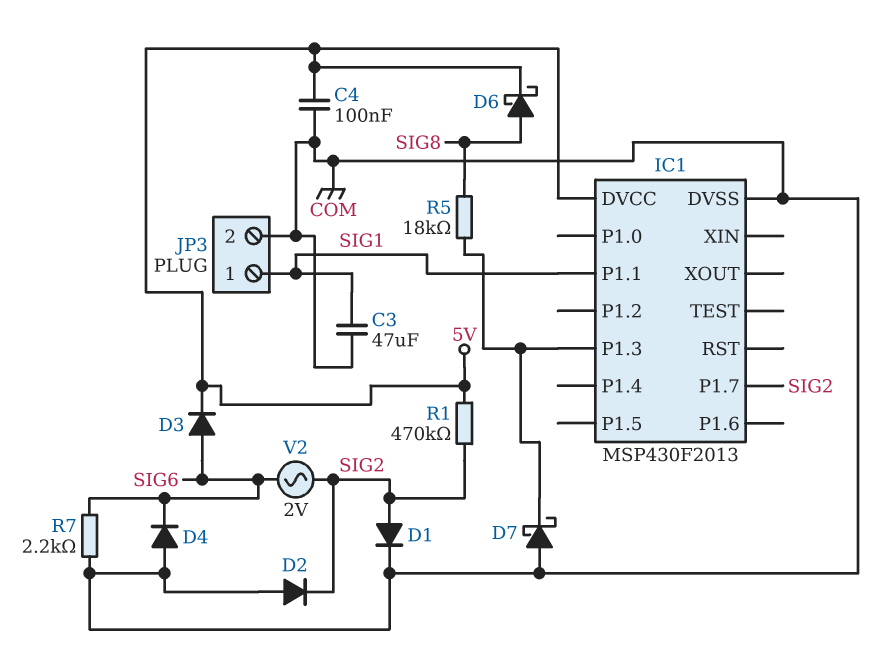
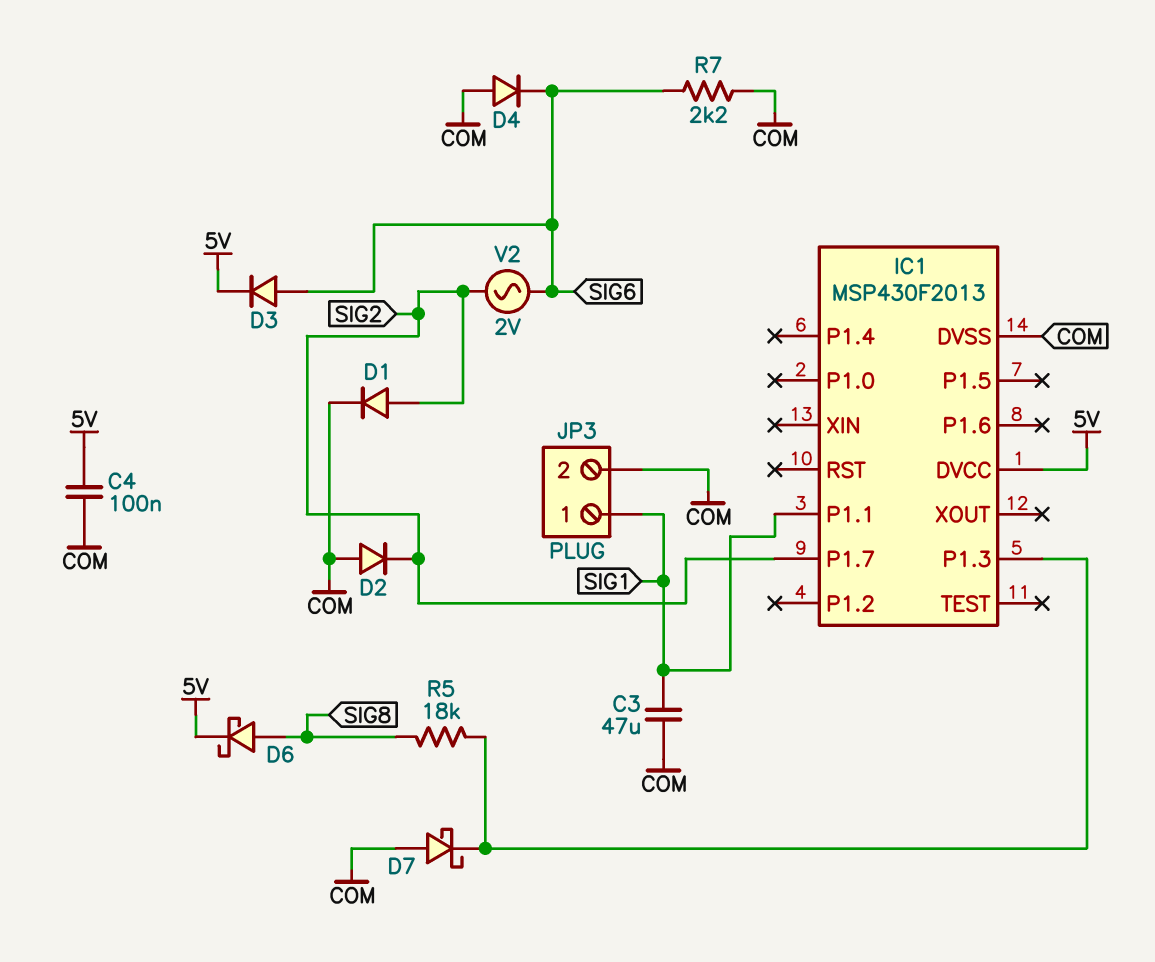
R1: 470k (5V, SIG2) -> none

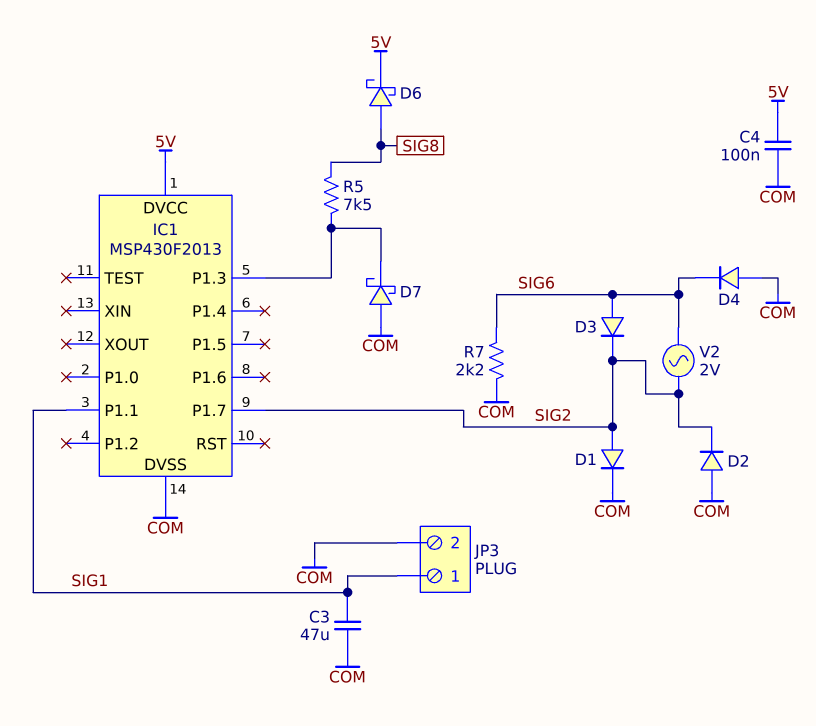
D3: diode (A SIG6, K 5V) -> diode (A SIG6, K SIG2)
R5: 18k (IC1/P1.3, SIG8) -> 7.5k (IC1/P1.3, SIG8)

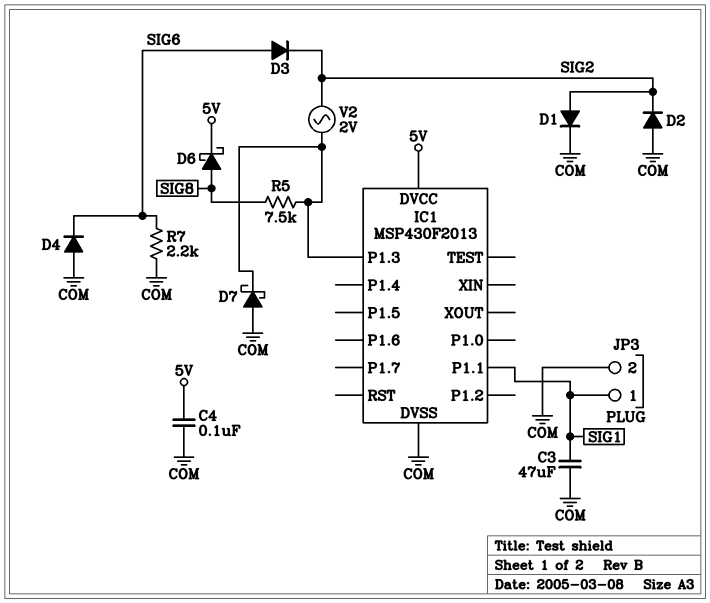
IC1 pin P1.7: SIG2 -> none
V2: AC 2V (SIG2, SIG6) -> AC 2V (IC1/P1.3, SIG2)

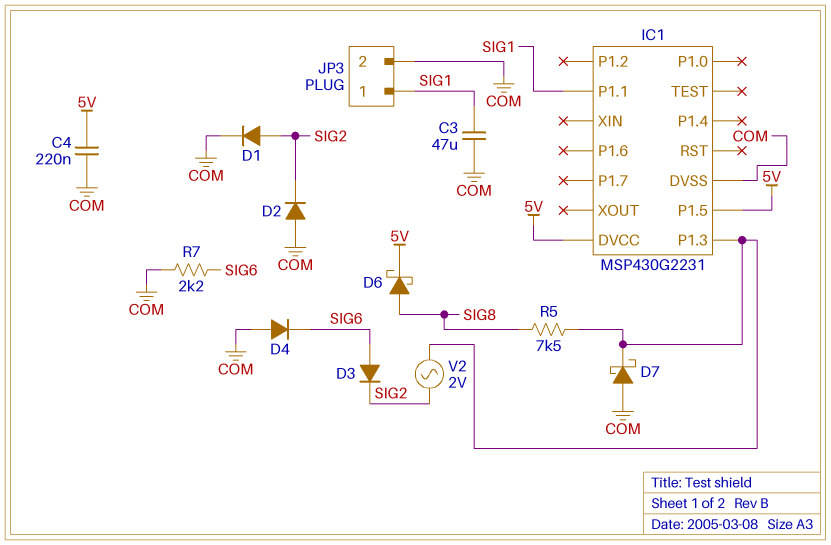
C4: 100nF (5V, COM) -> 220nF (5V, COM)
IC1: MSP430F2013 -> MSP430G2231
IC1 pin P1.5: none -> 5V

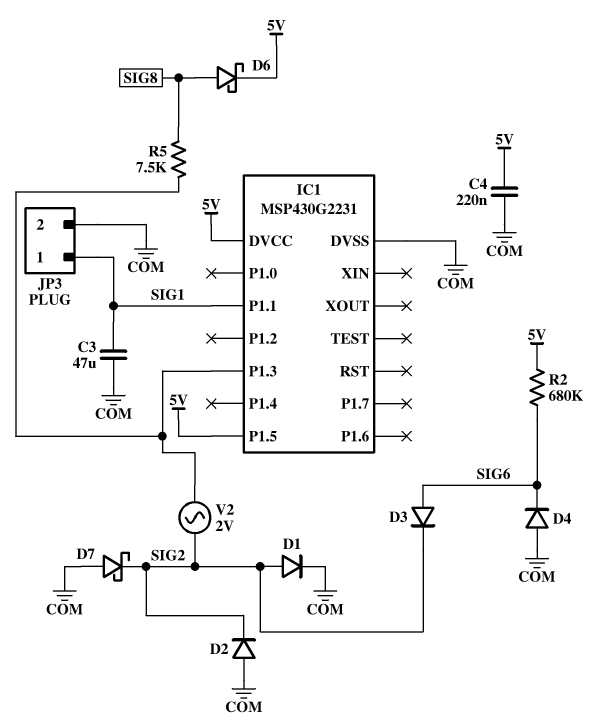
D7: schottky (A COM, K IC1/P1.3) -> schottky (A COM, K SIG2)
R2: none -> 680k (5V, SIG6)
R7: 2.2k (COM, SIG6) -> none

